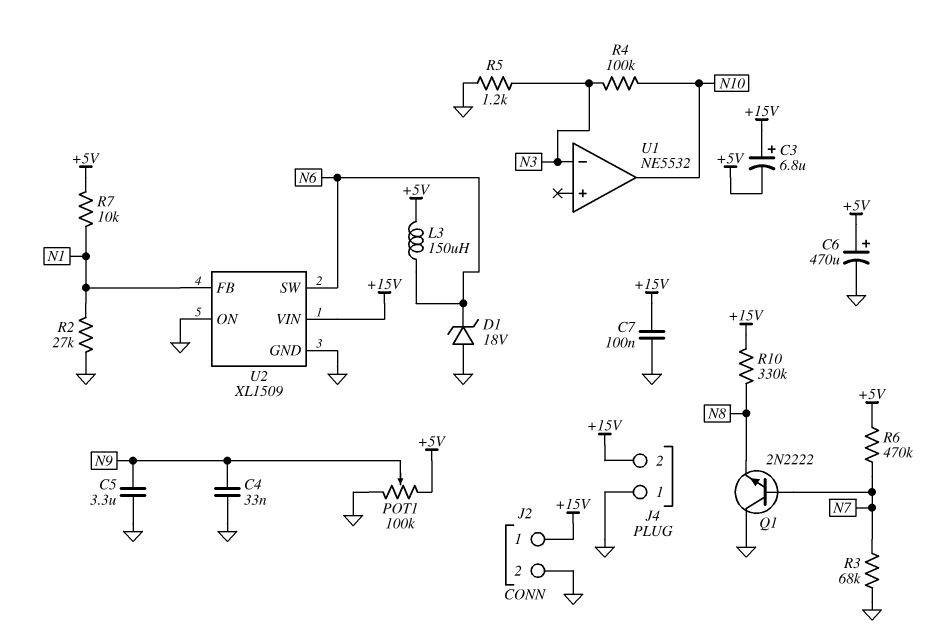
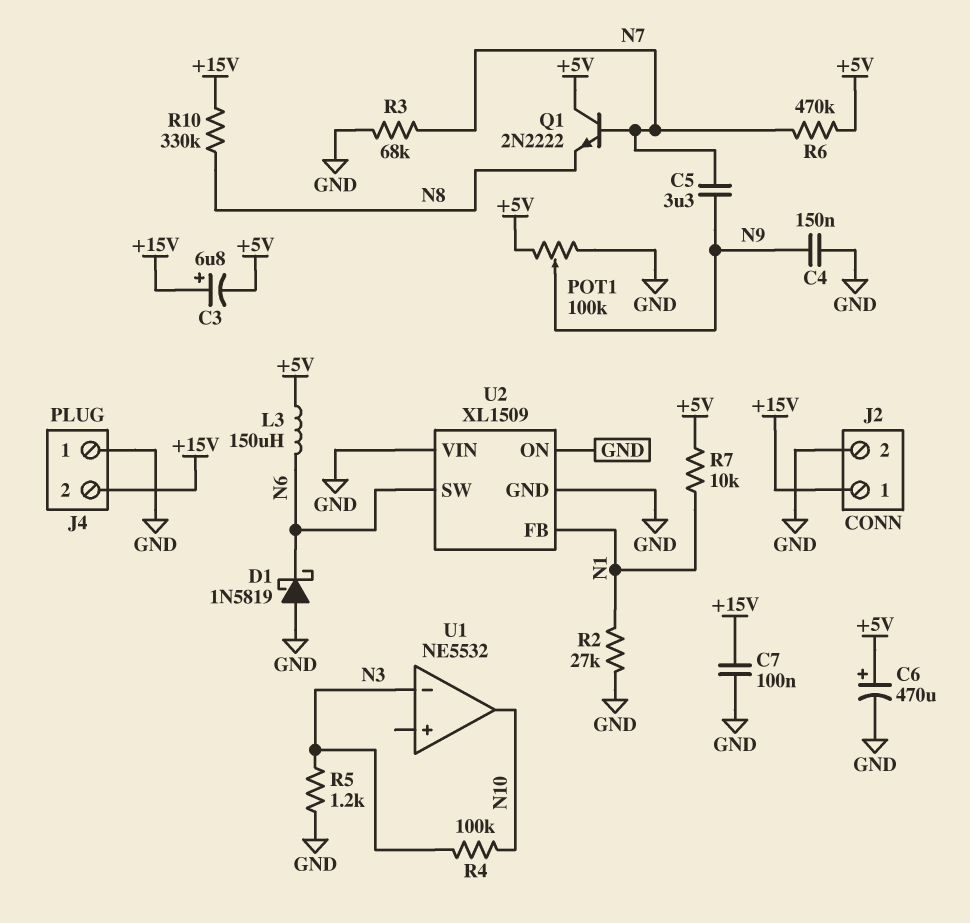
C4: 33nF (GND, N9) -> 150nF (GND, N9)
C5: 3.3uF (GND, N9) -> 3.3uF (N7, N9)
D1: zener 18V (A GND, K N6) -> schottky 1N5819 (A GND, K N6)
Q1: NPN 2N2222 (B N7, C GND, E N8) -> NPN 2N2222 (B N7, C +5V, E N8)
U2 pin VIN: +15V -> GND

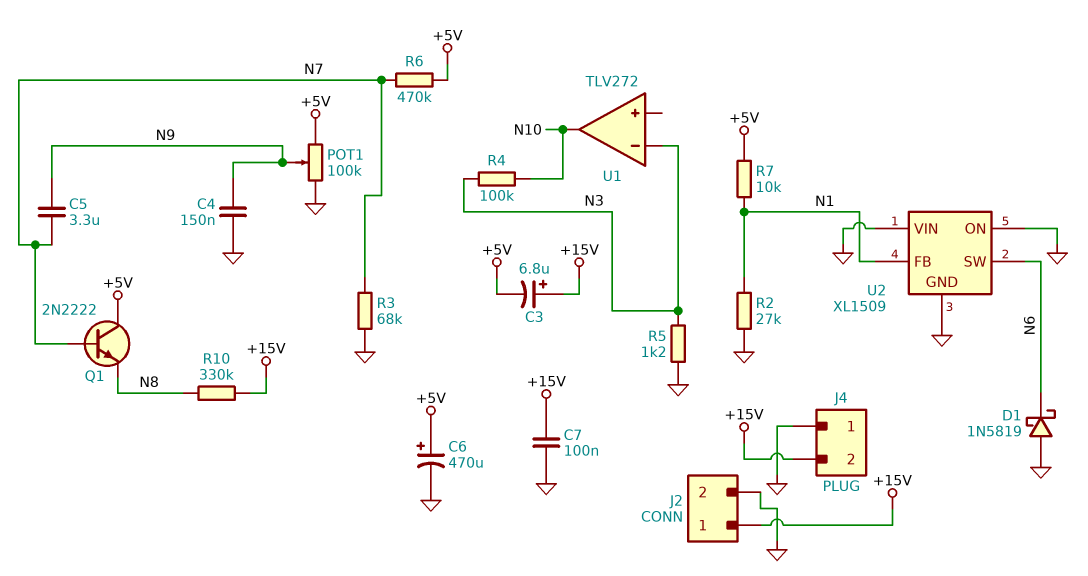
L3: 150uH (+5V, N6) -> none
U1: NE5532 -> TLV272

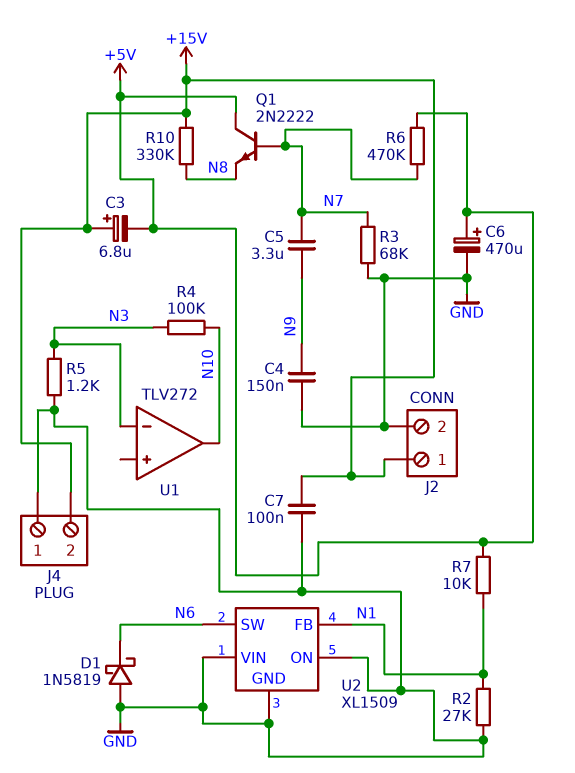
POT1: 100k (+5V, GND, wiper N9) -> none

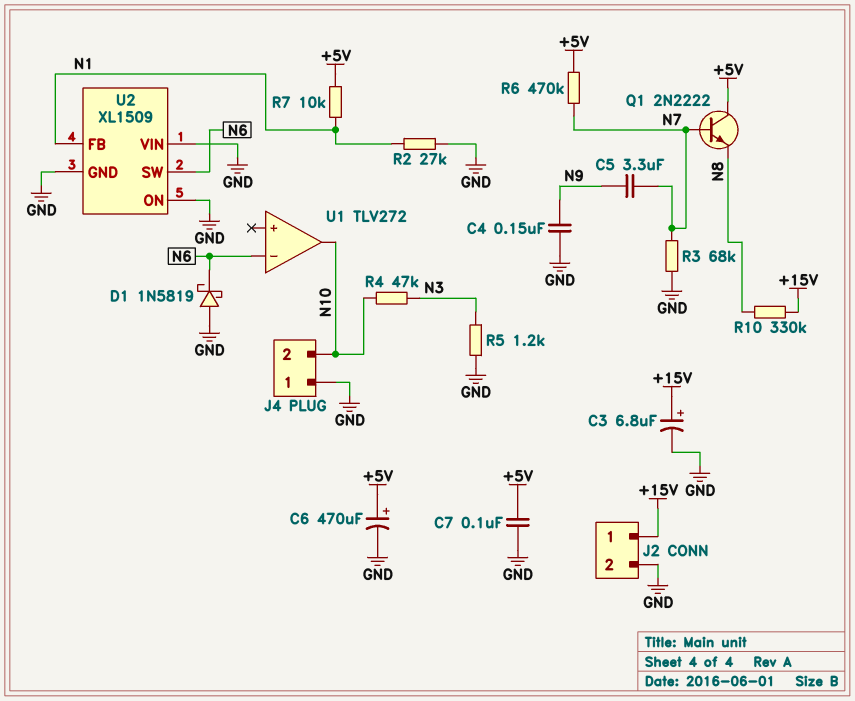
C3: 6.8uF (plus +15V, minus +5V) -> 6.8uF (plus +15V, minus GND)
C7: 100nF (+15V, GND) -> 100nF (+5V, GND)
J4 pin 2: +15V -> N10
R4: 100k (N3, N10) -> 47k (N3, N10)
U1 pin in-: N3 -> N6

